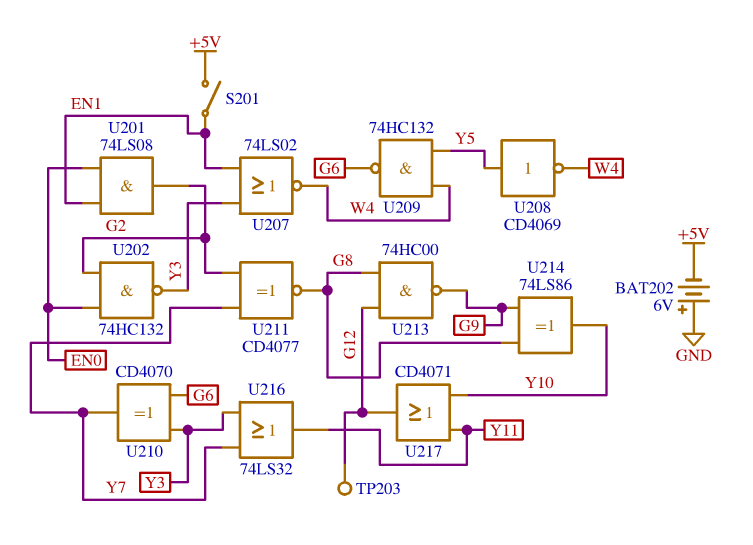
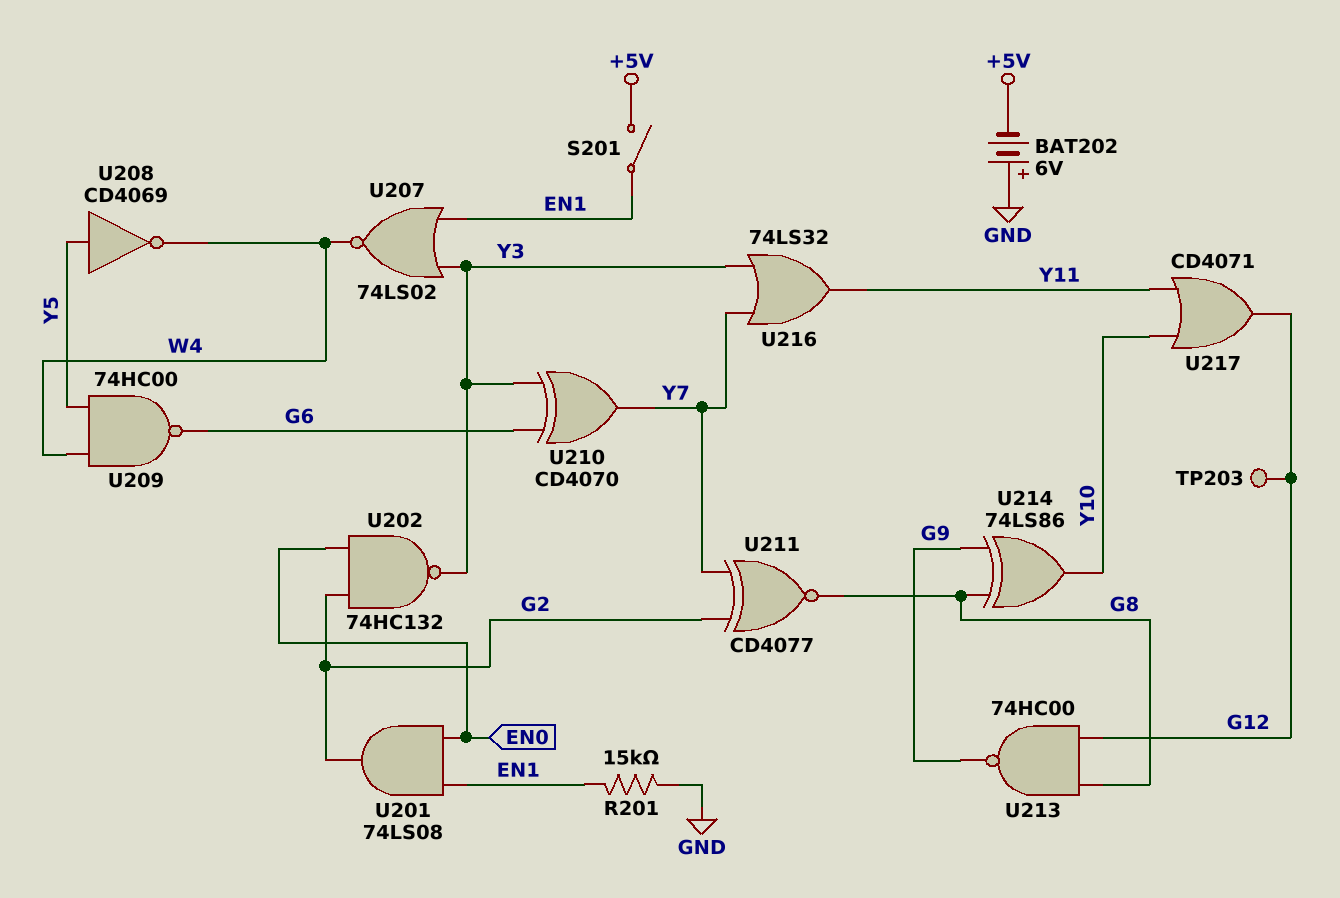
R201: none -> 15k (EN1, GND)
U209: NAND 74HC132 (in W4, in Y5, out G6) -> NAND 74HC00 (in W4, in Y5, out G6)

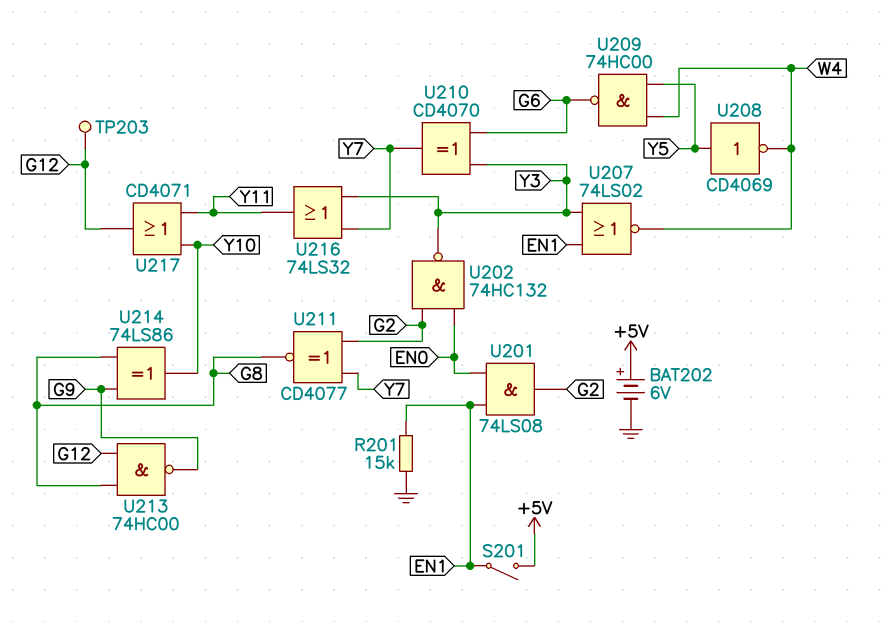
BAT202: 6V (plus GND, minus +5V) -> 6V (plus +5V, minus GND)

